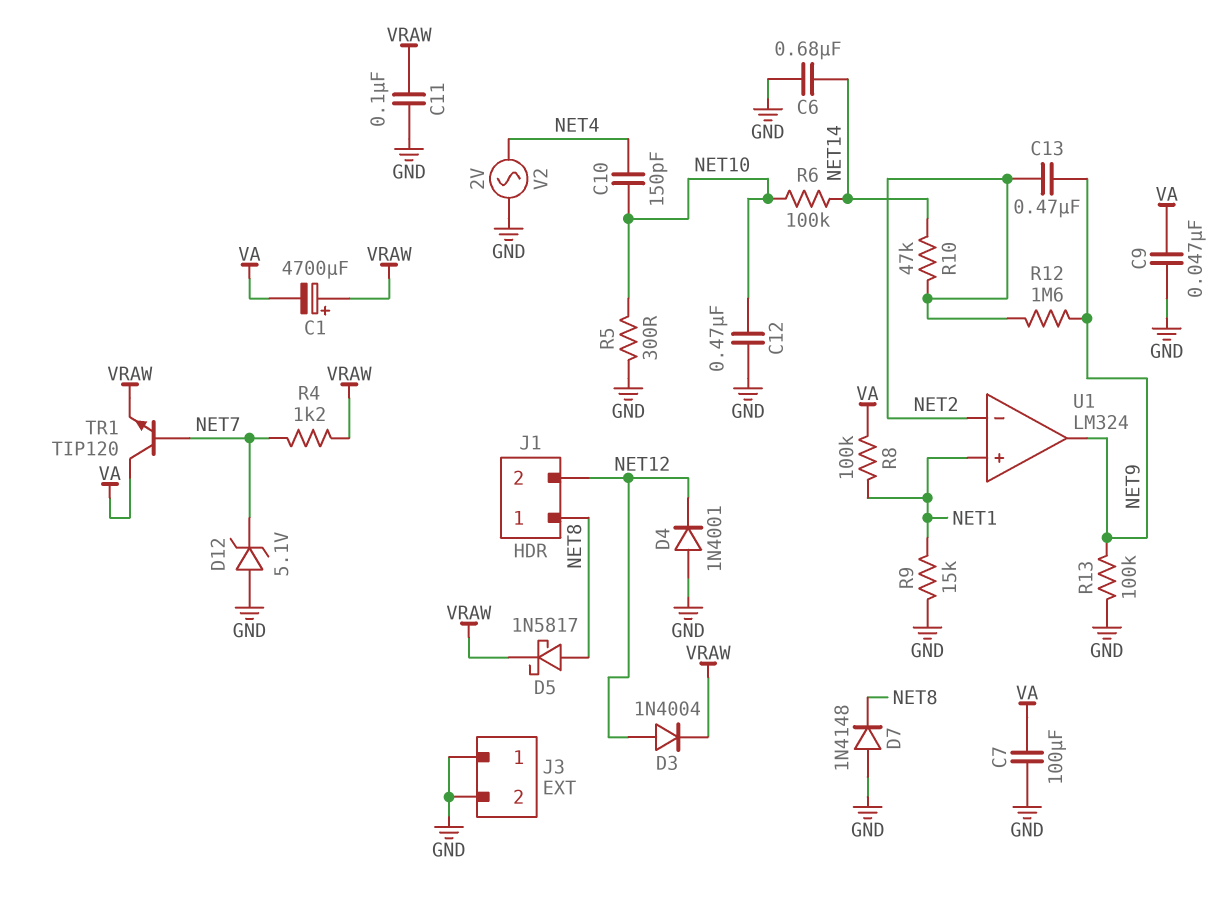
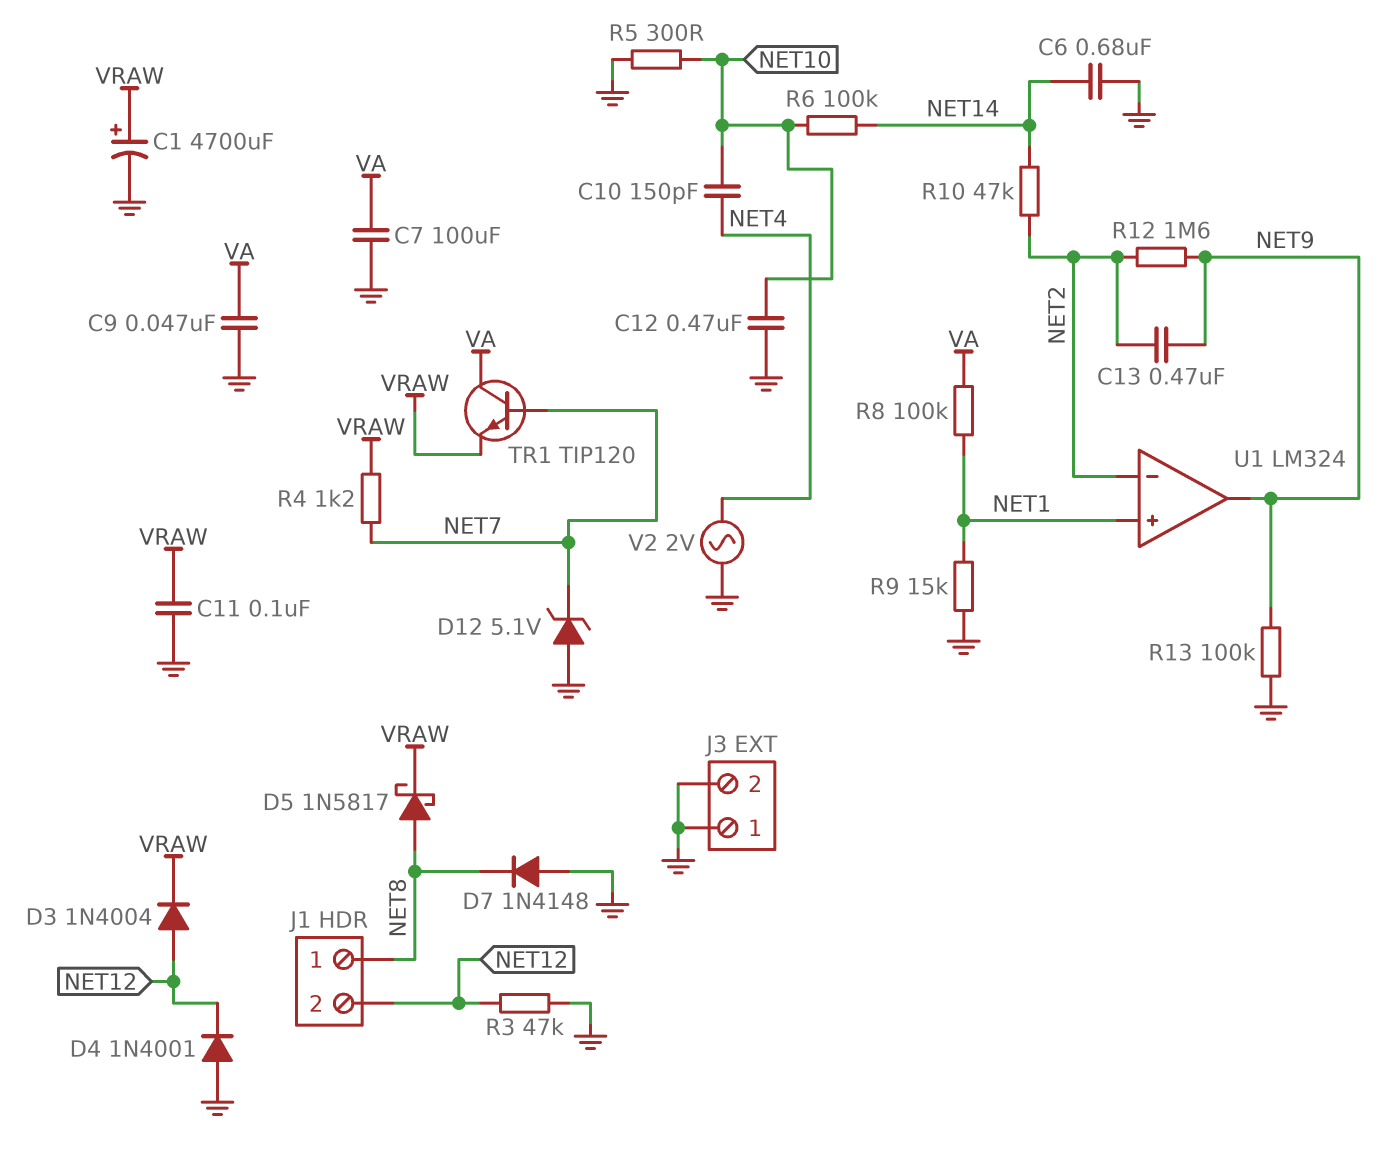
C1: 4700uF (plus VRAW, minus VA) -> 4700uF (plus VRAW, minus GND)
R3: none -> 47k (GND, NET12)

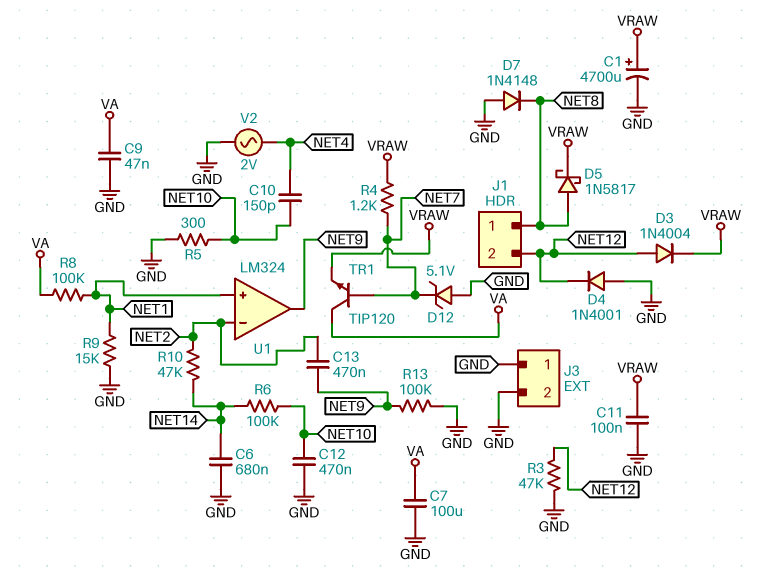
R12: 1.6M (NET2, NET9) -> none

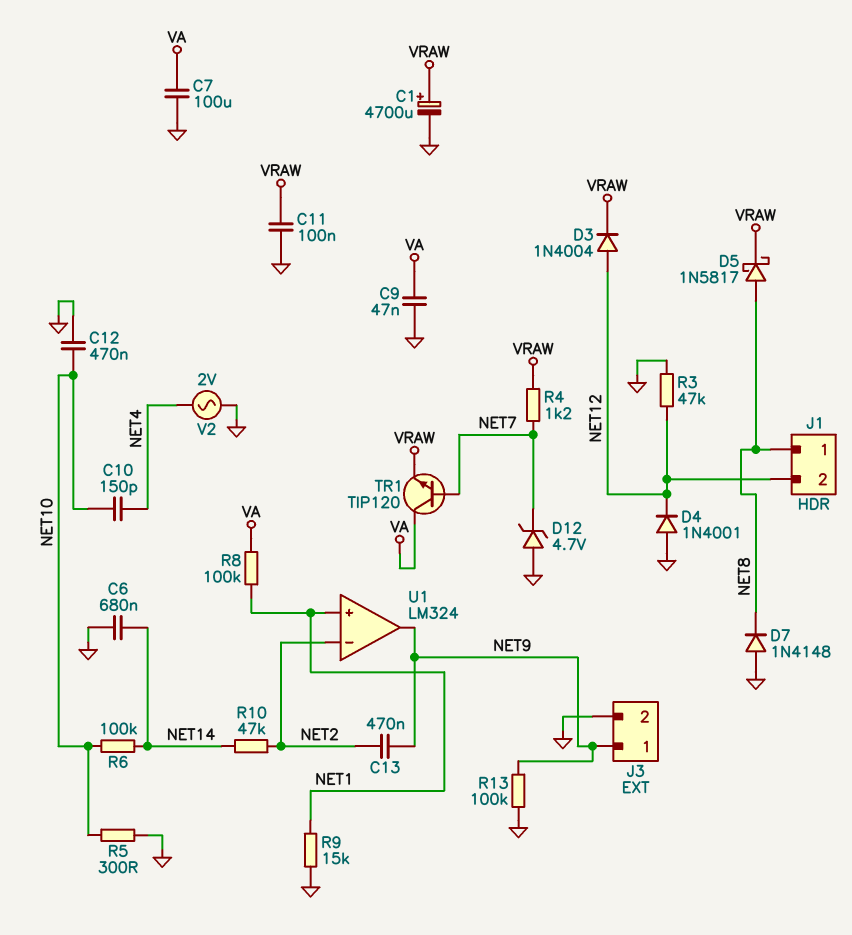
D12: zener 5.1V (A GND, K NET7) -> zener 4.7V (A GND, K NET7)
J3 pin 1: GND -> NET9

